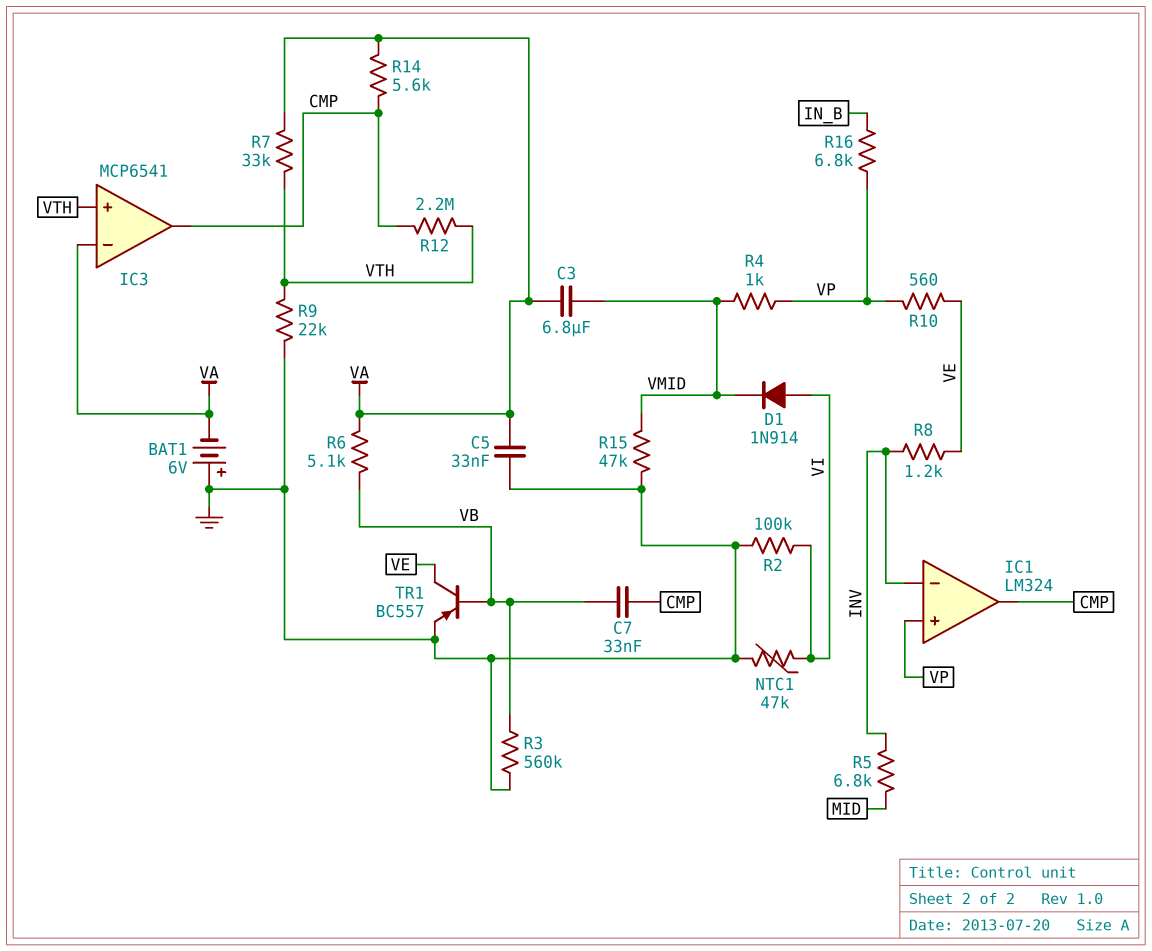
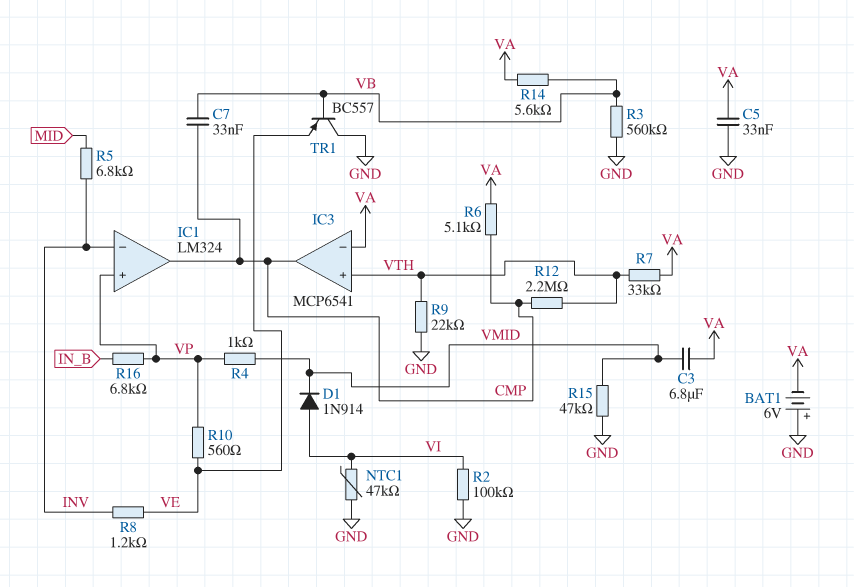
R6: 5.1k (VA, VB) -> 5.1k (CMP, VA)
R14: 5.6k (CMP, VA) -> 5.6k (VA, VB)
TR1: PNP BC557 (B VB, C VE, E GND) -> PNP BC557 (B VB, C GND, E VE)

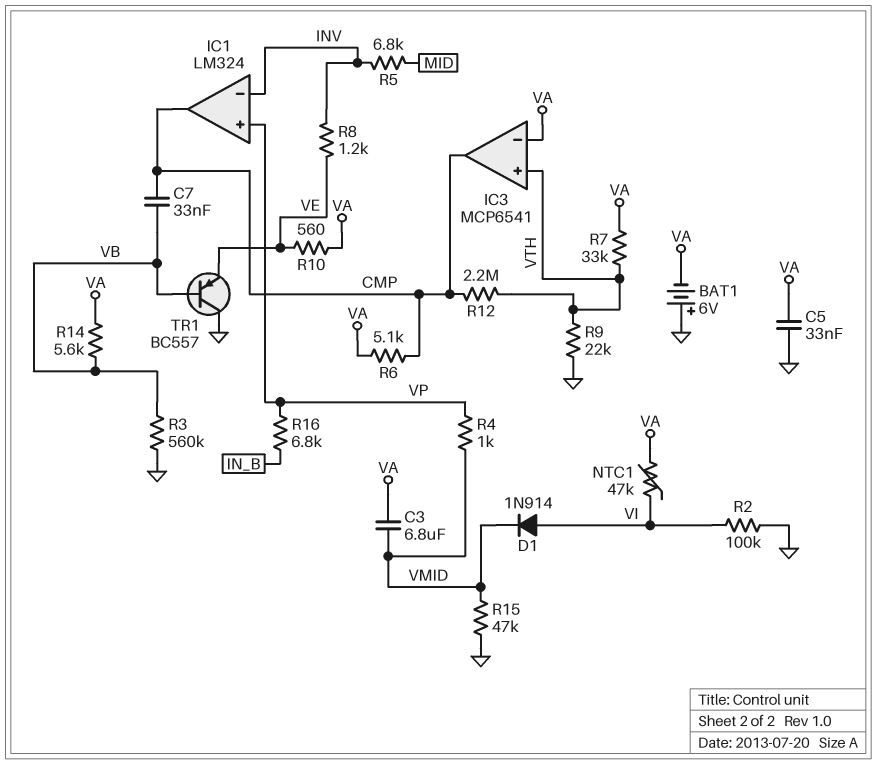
NTC1: 47k (GND, VI) -> 47k (VA, VI)
R10: 560 (VE, VP) -> 560 (VA, VE)

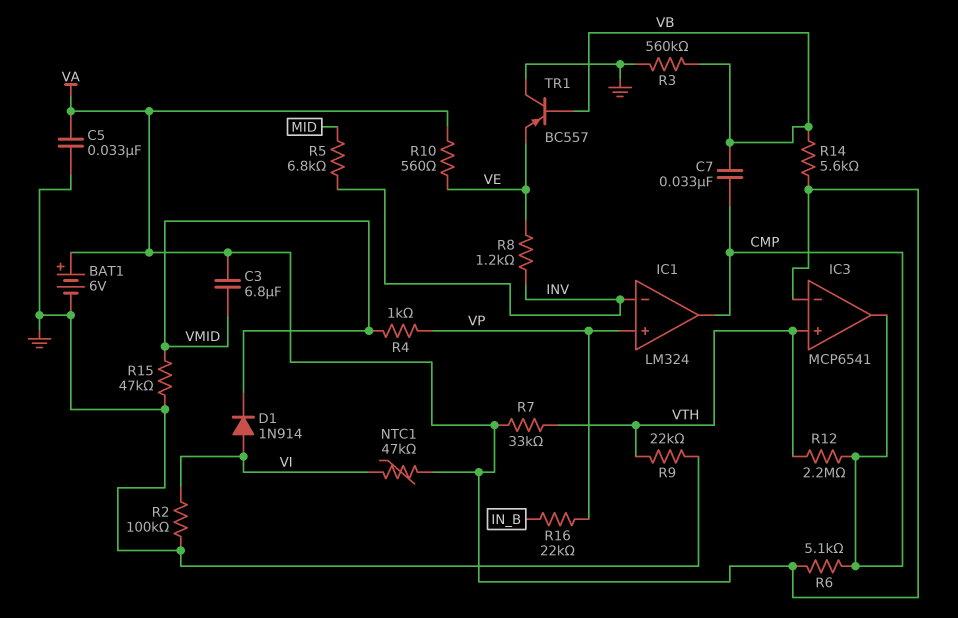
BAT1: 6V (plus GND, minus VA) -> 6V (plus VA, minus GND)
R16: 6.8k (IN_B, VP) -> 22k (IN_B, VP)

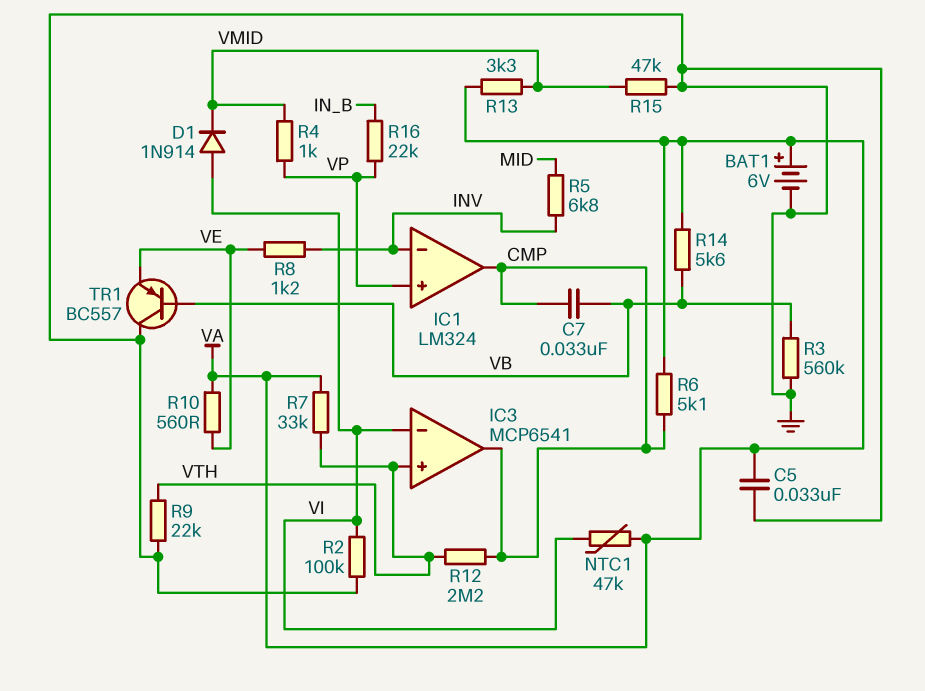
C3: 6.8uF (VA, VMID) -> none
IC3 pin in-: VA -> VI
R13: none -> 3.3k (VA, VMID)

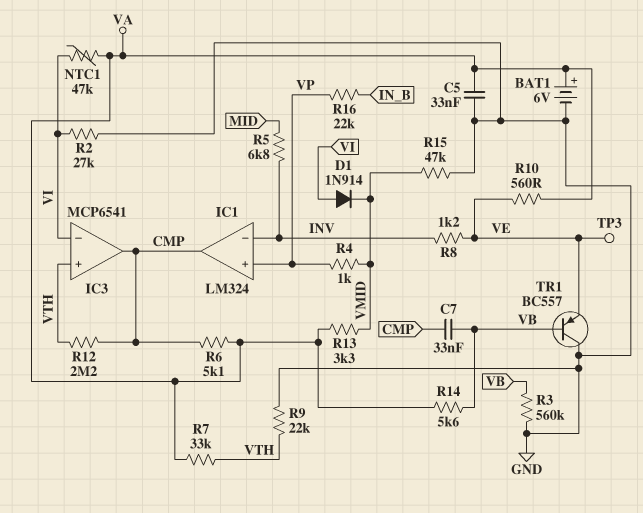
R2: 100k (GND, VI) -> 27k (GND, VI)
TP3: none -> test point (VE)

